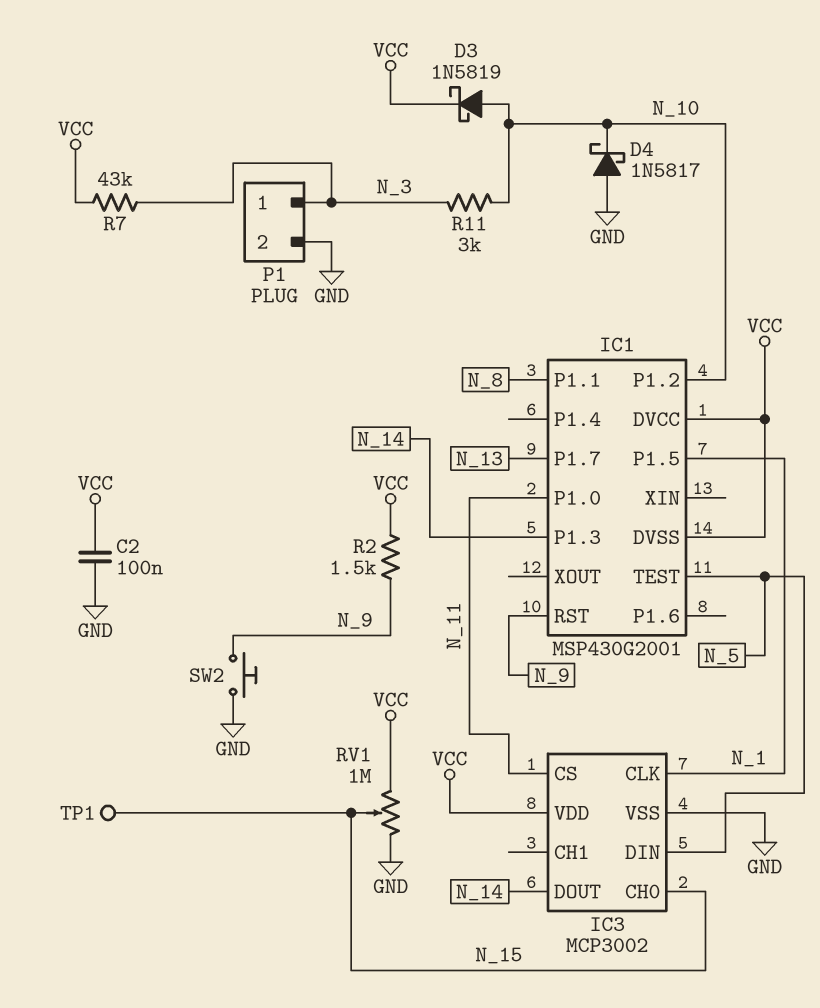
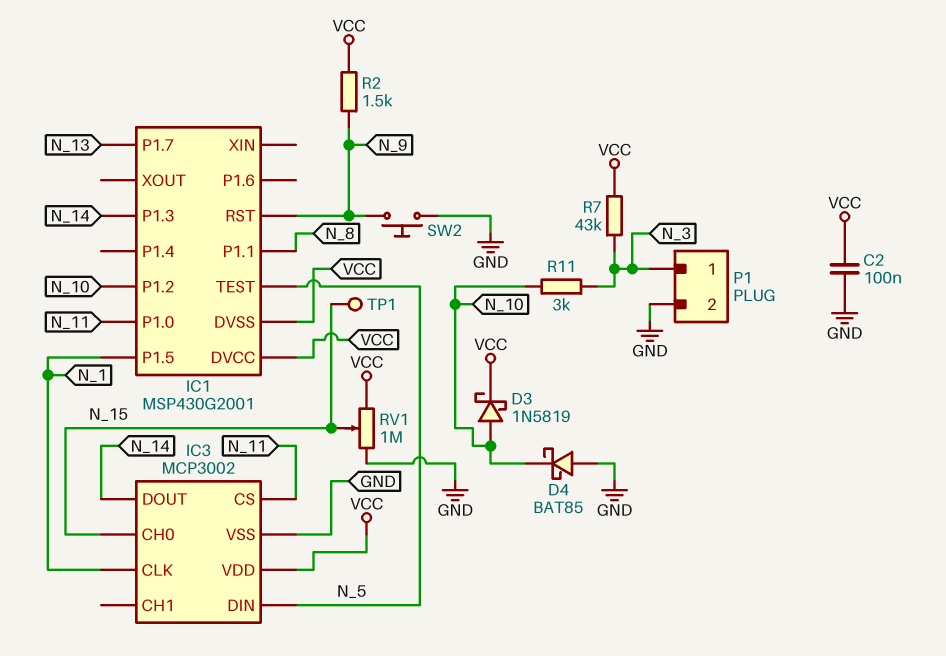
D4: schottky 1N5817 (A GND, K N_10) -> schottky BAT85 (A GND, K N_10)

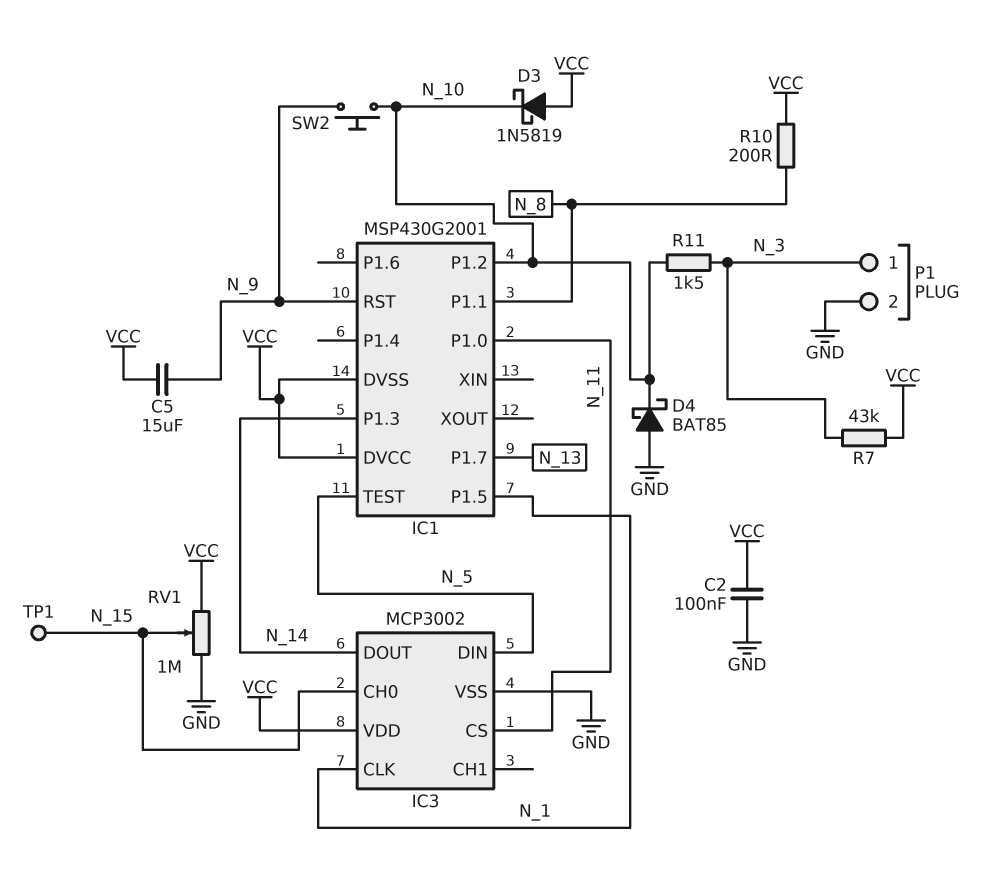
C5: none -> 15uF (N_9, VCC)
D3: schottky 1N5819 (A N_10, K VCC) -> schottky 1N5819 (A VCC, K N_10)
R2: 1.5k (N_9, VCC) -> none
R10: none -> 200 (N_8, VCC)
R11: 3k (N_3, N_10) -> 1.5k (N_3, N_10)
SW2: button (GND, N_9) -> button (N_9, N_10)

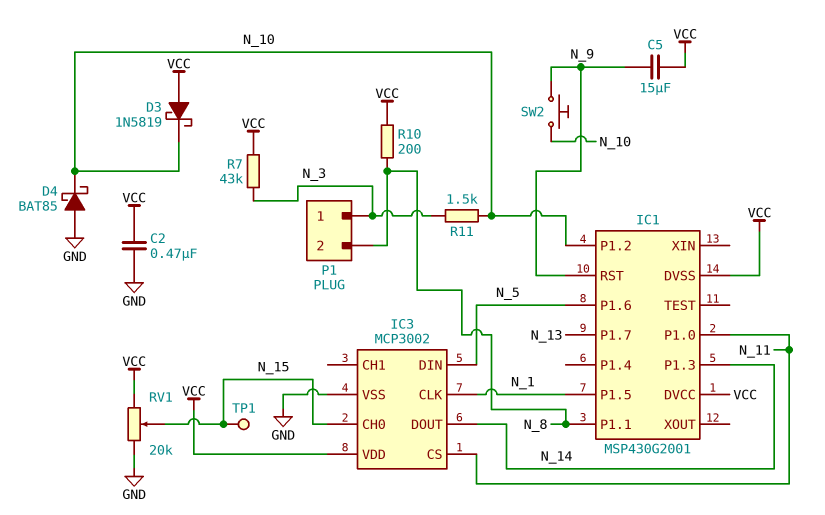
C2: 100nF (GND, VCC) -> 470nF (GND, VCC)
IC1 pin P1.6: none -> N_5
IC1 pin TEST: N_5 -> none
P1 pin 2: GND -> N_8
RV1: 1M (GND, VCC, wiper N_15) -> 20k (GND, VCC, wiper N_15)

